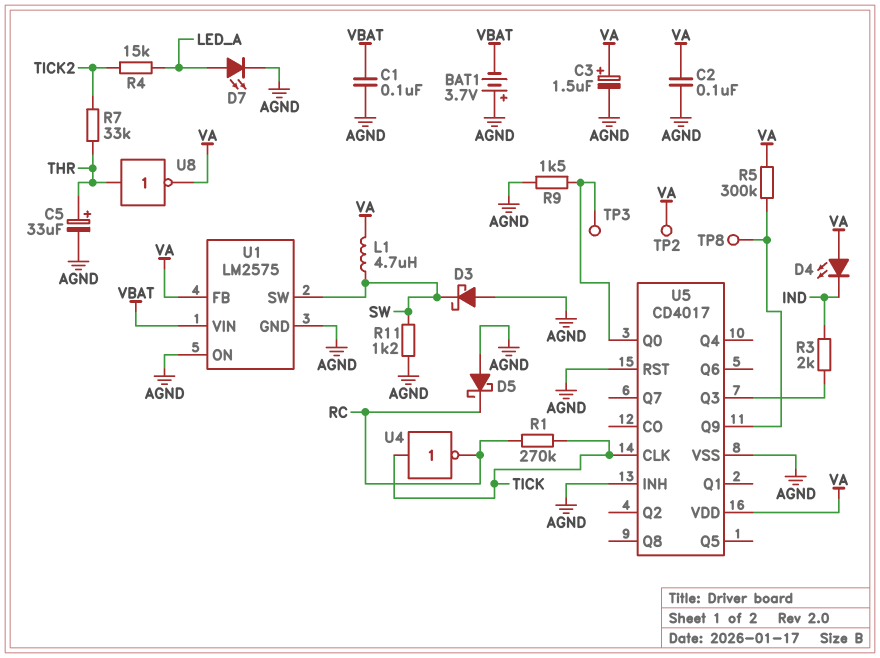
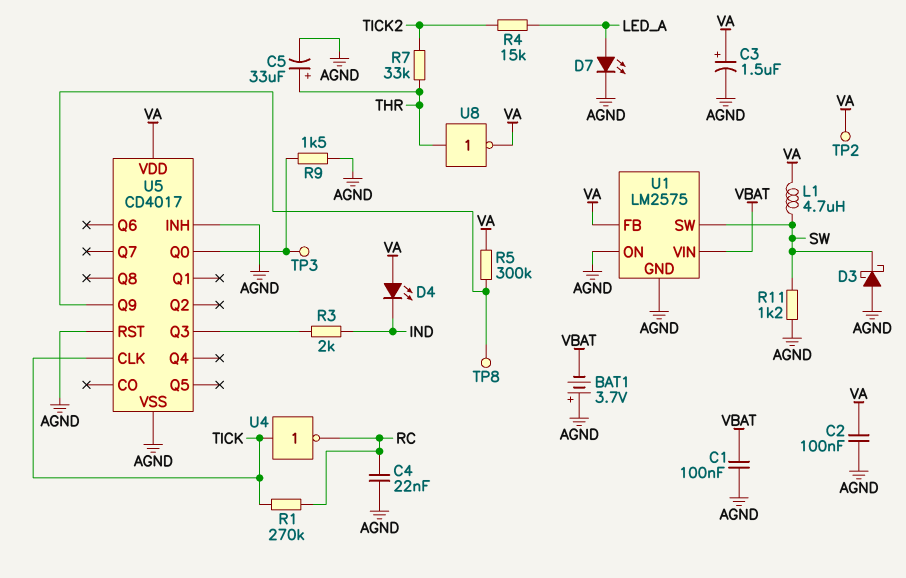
C4: none -> 22nF (AGND, RC)
D5: schottky (A AGND, K RC) -> none

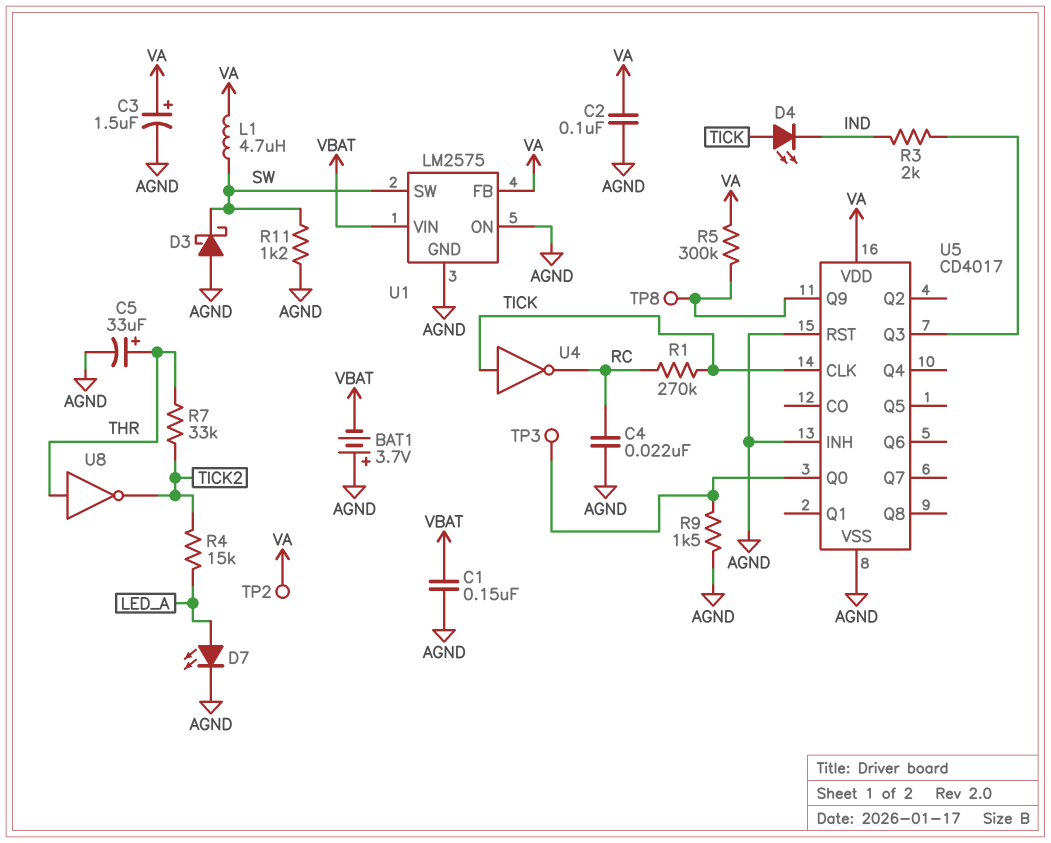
C1: 100nF (AGND, VBAT) -> 150nF (AGND, VBAT)
D4: LED (A VA, K IND) -> LED (A TICK, K IND)
U8: NOT (in THR, out VA) -> NOT (in THR, out TICK2)

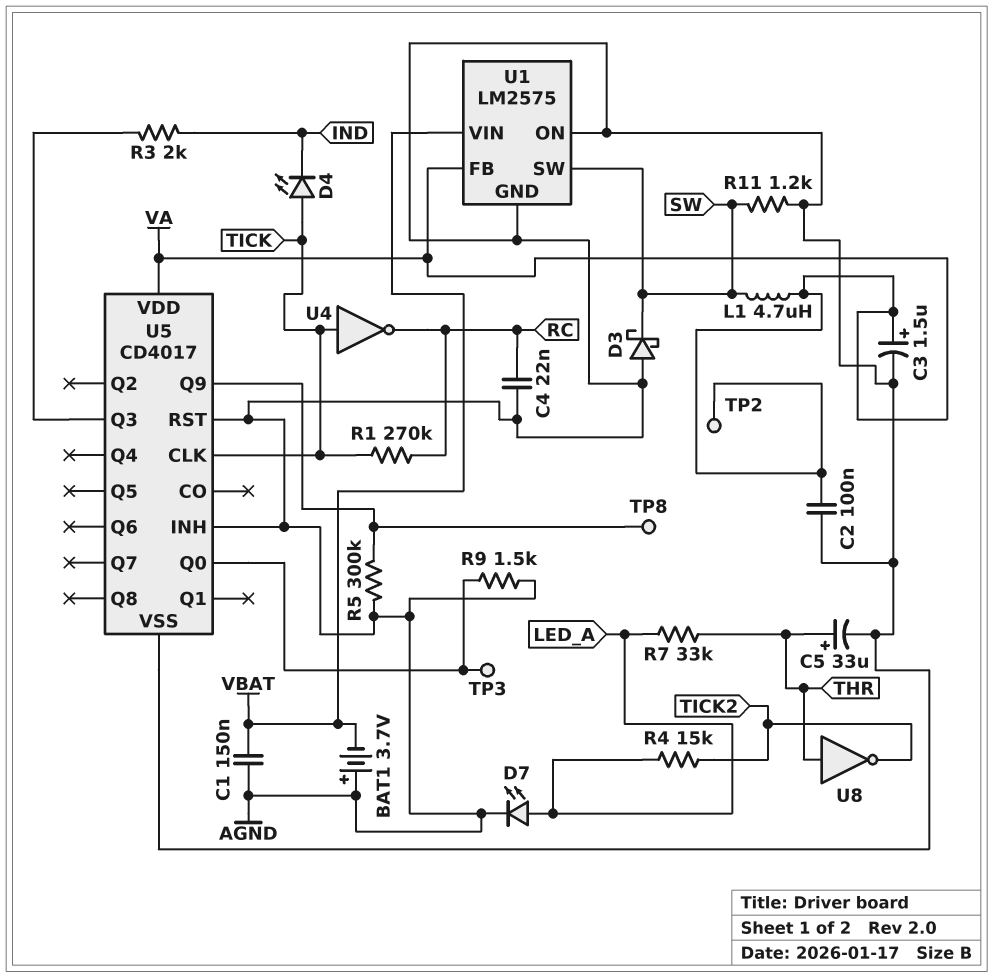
R5: 300k (U5/Q9, VA) -> 300k (AGND, U5/Q9)
R7: 33k (THR, TICK2) -> 33k (LED_A, THR)

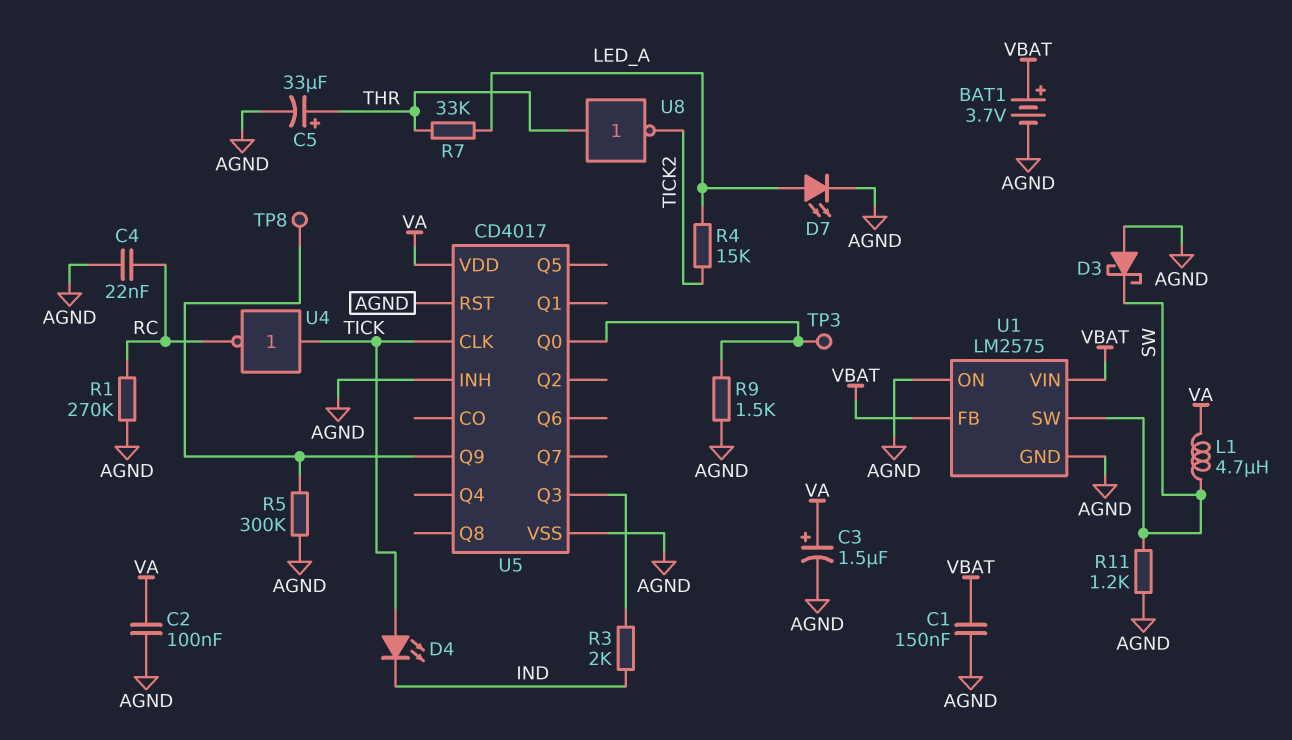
BAT1: 3.7V (plus AGND, minus VBAT) -> 3.7V (plus VBAT, minus AGND)
R1: 270k (RC, TICK) -> 270k (AGND, RC)
TP2: test point (VA) -> none
U1 pin FB: VA -> VBAT

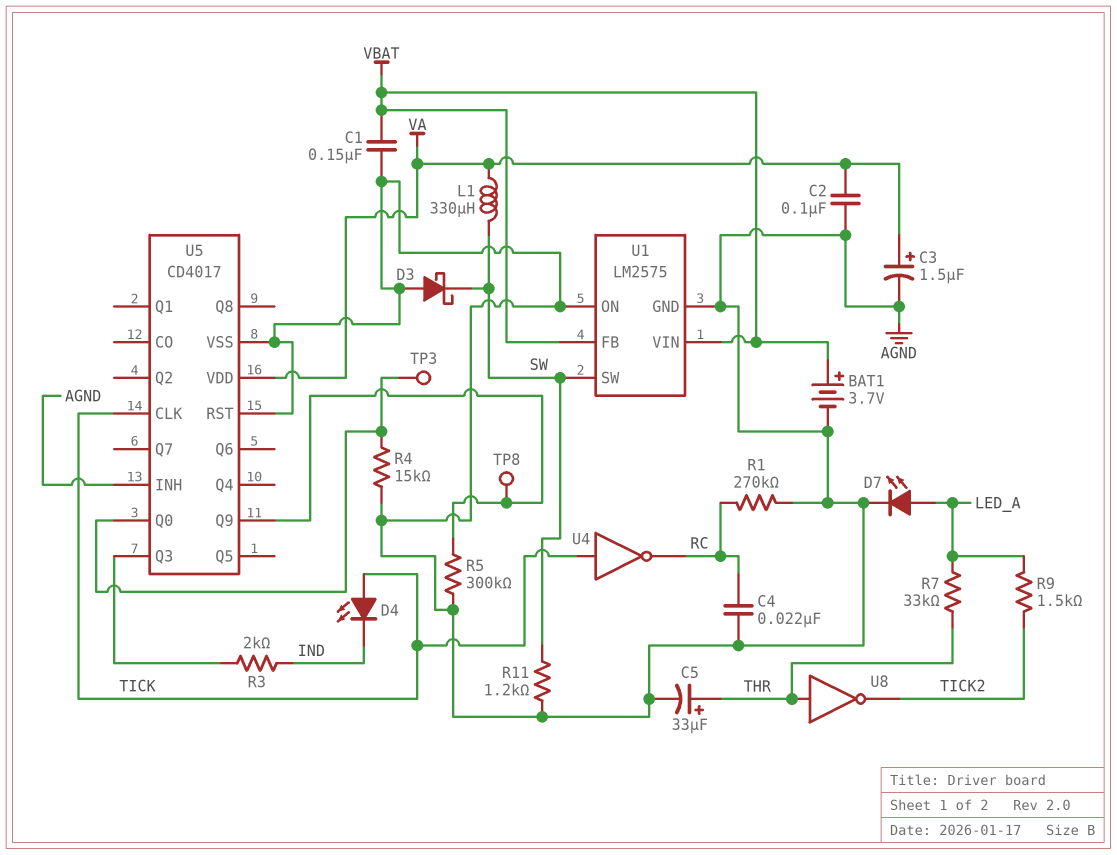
L1: 4.7uH (SW, VA) -> 330uH (SW, VA)
R4: 15k (LED_A, TICK2) -> 15k (AGND, U5/Q0)
R9: 1.5k (AGND, U5/Q0) -> 1.5k (LED_A, TICK2)

